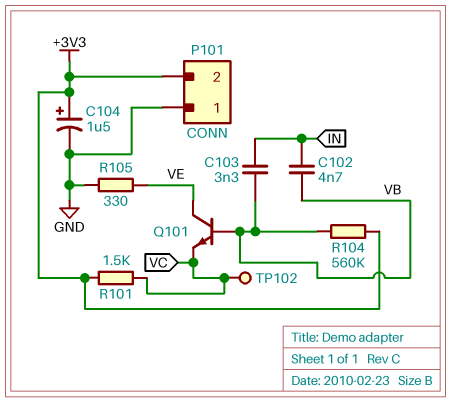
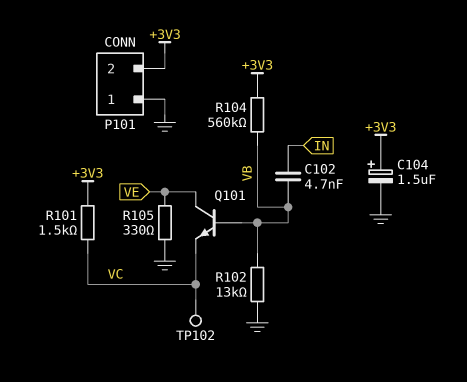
C103: 3.3nF (IN, VB) -> none
R102: none -> 13k (GND, VB)

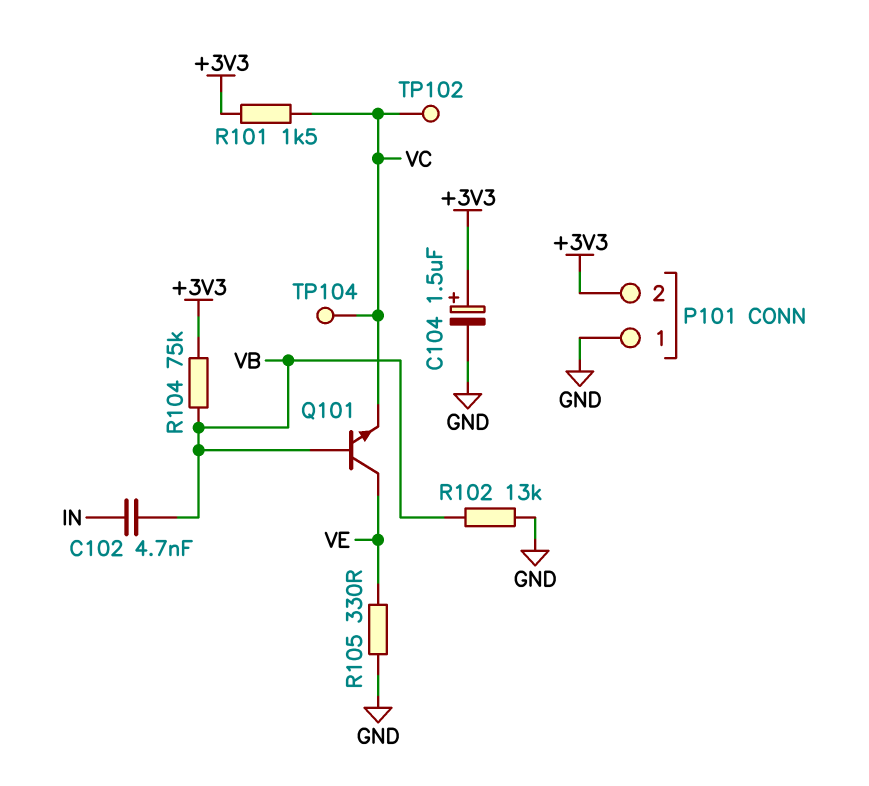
R104: 560k (+3V3, VB) -> 75k (+3V3, VB)
TP104: none -> test point (VC)

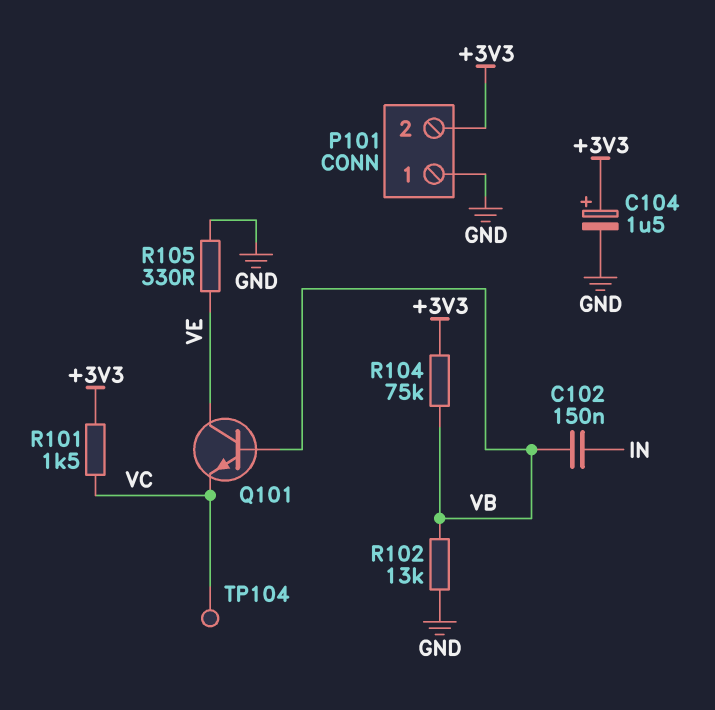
C102: 4.7nF (IN, VB) -> 150nF (IN, VB)
TP102: test point (VC) -> none

